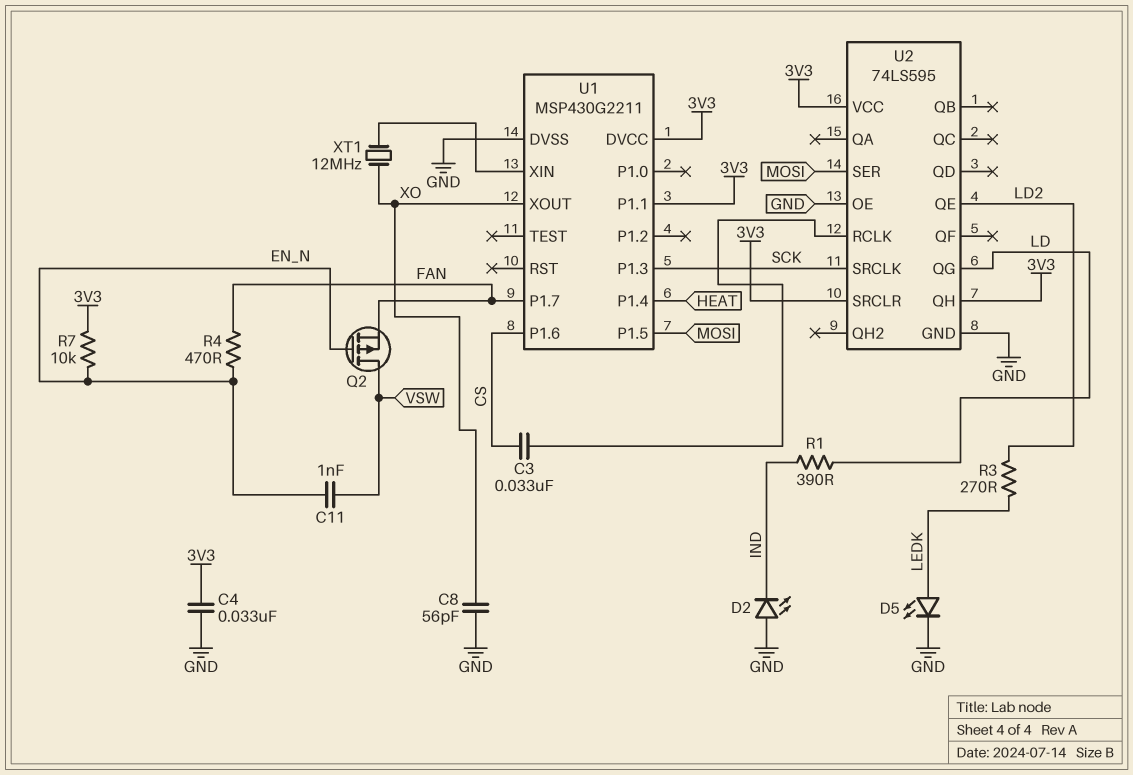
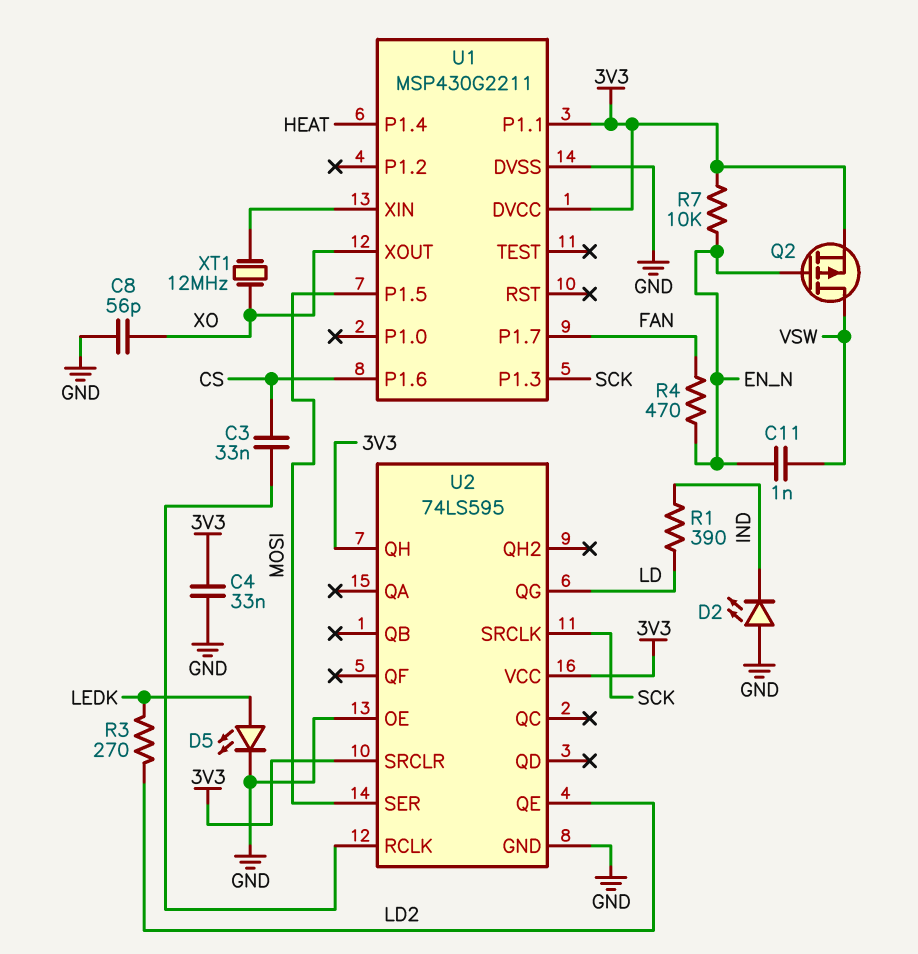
Q2: PMOS (G EN_N, D VSW, S FAN) -> PMOS (G EN_N, D VSW, S 3V3)

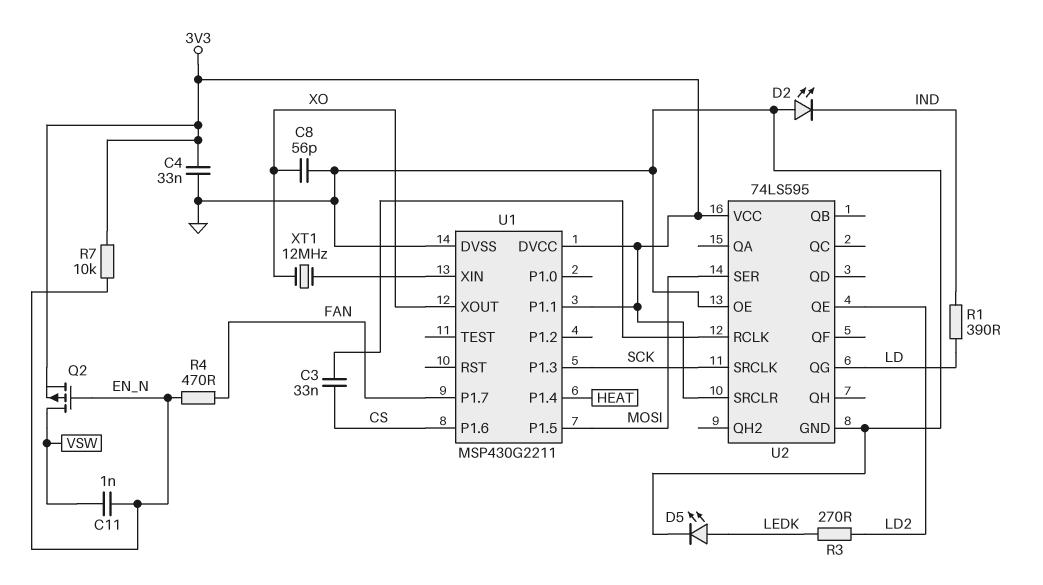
U2 pin QH: 3V3 -> none

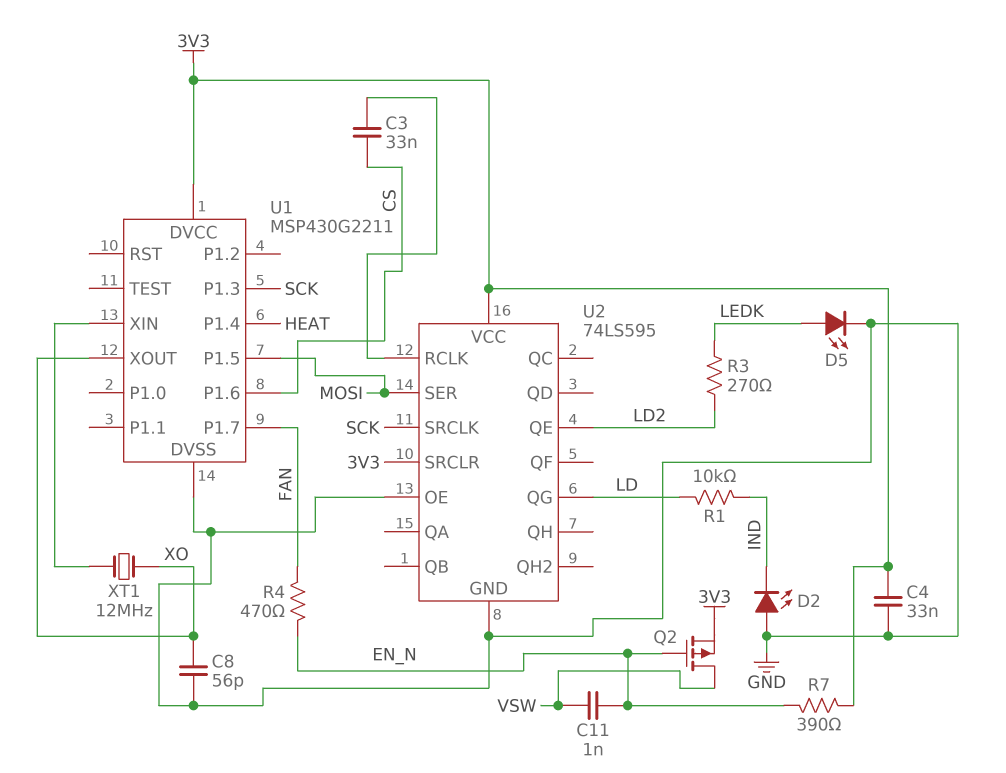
R1: 390 (IND, LD) -> 10k (IND, LD)
R7: 10k (3V3, EN_N) -> 390 (3V3, EN_N)
U1 pin P1.1: 3V3 -> none

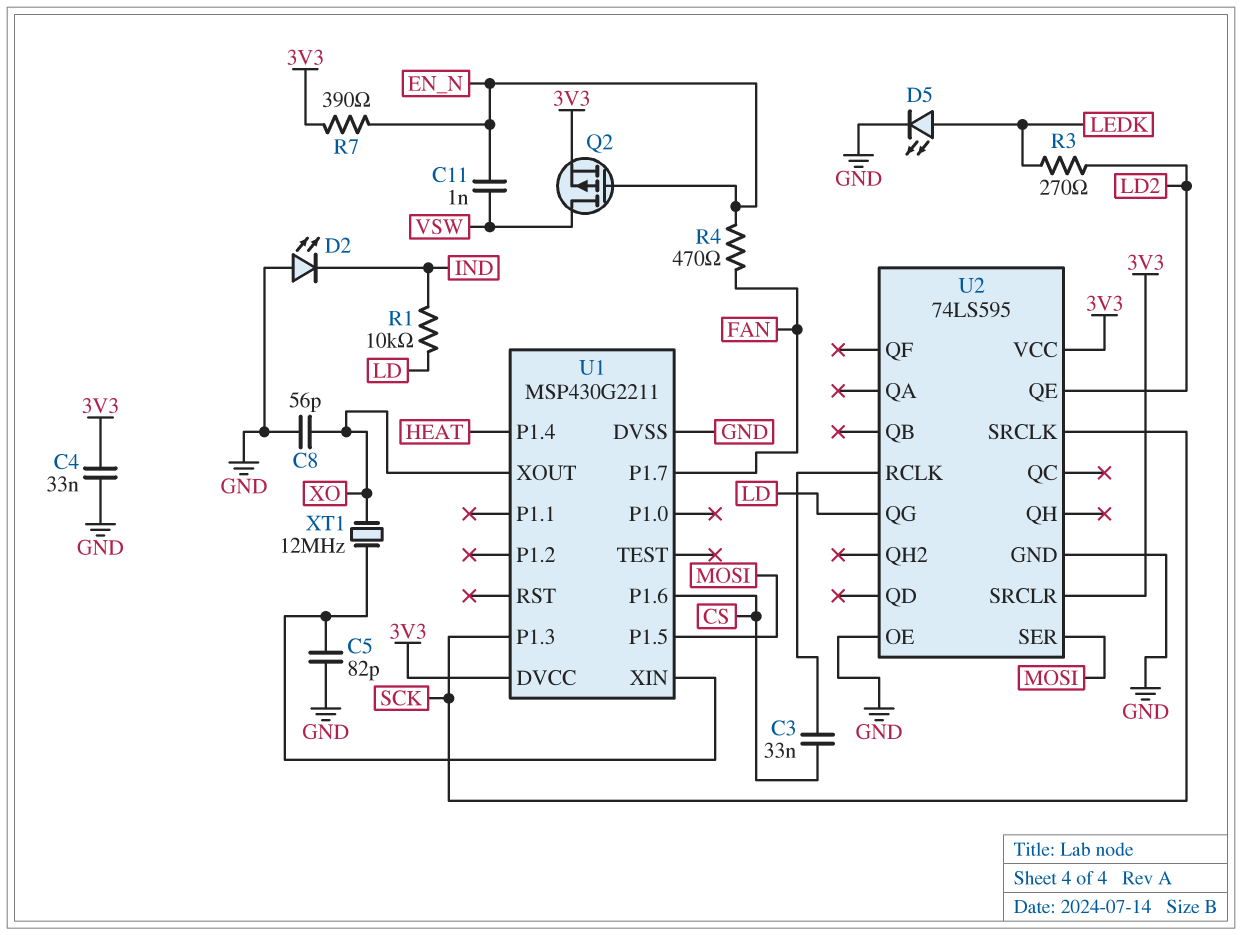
C5: none -> 82pF (GND, U1/XIN)

